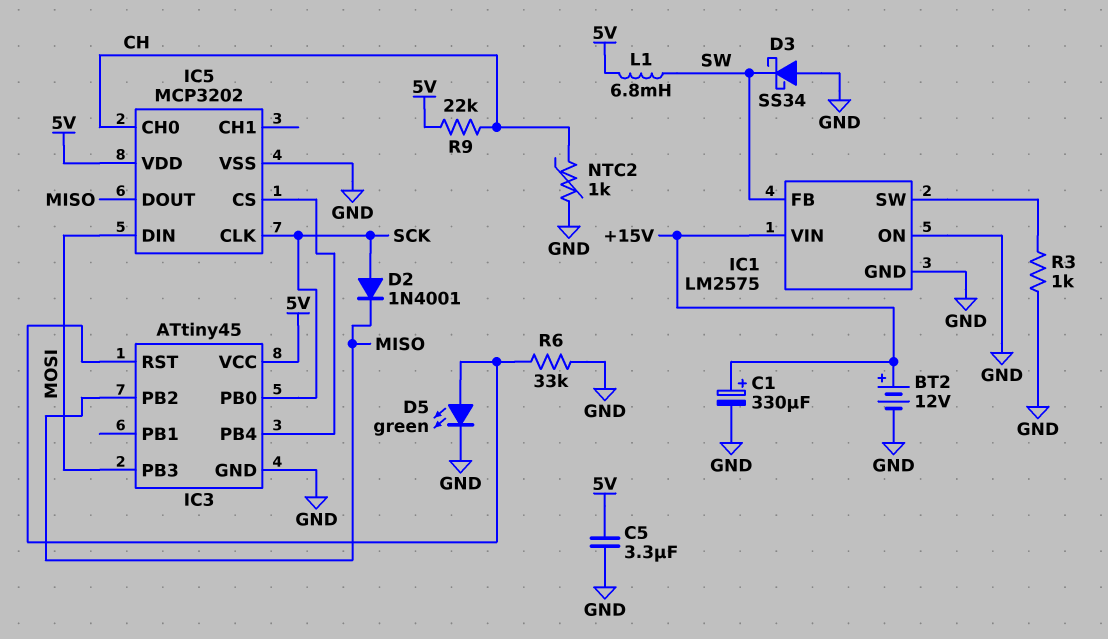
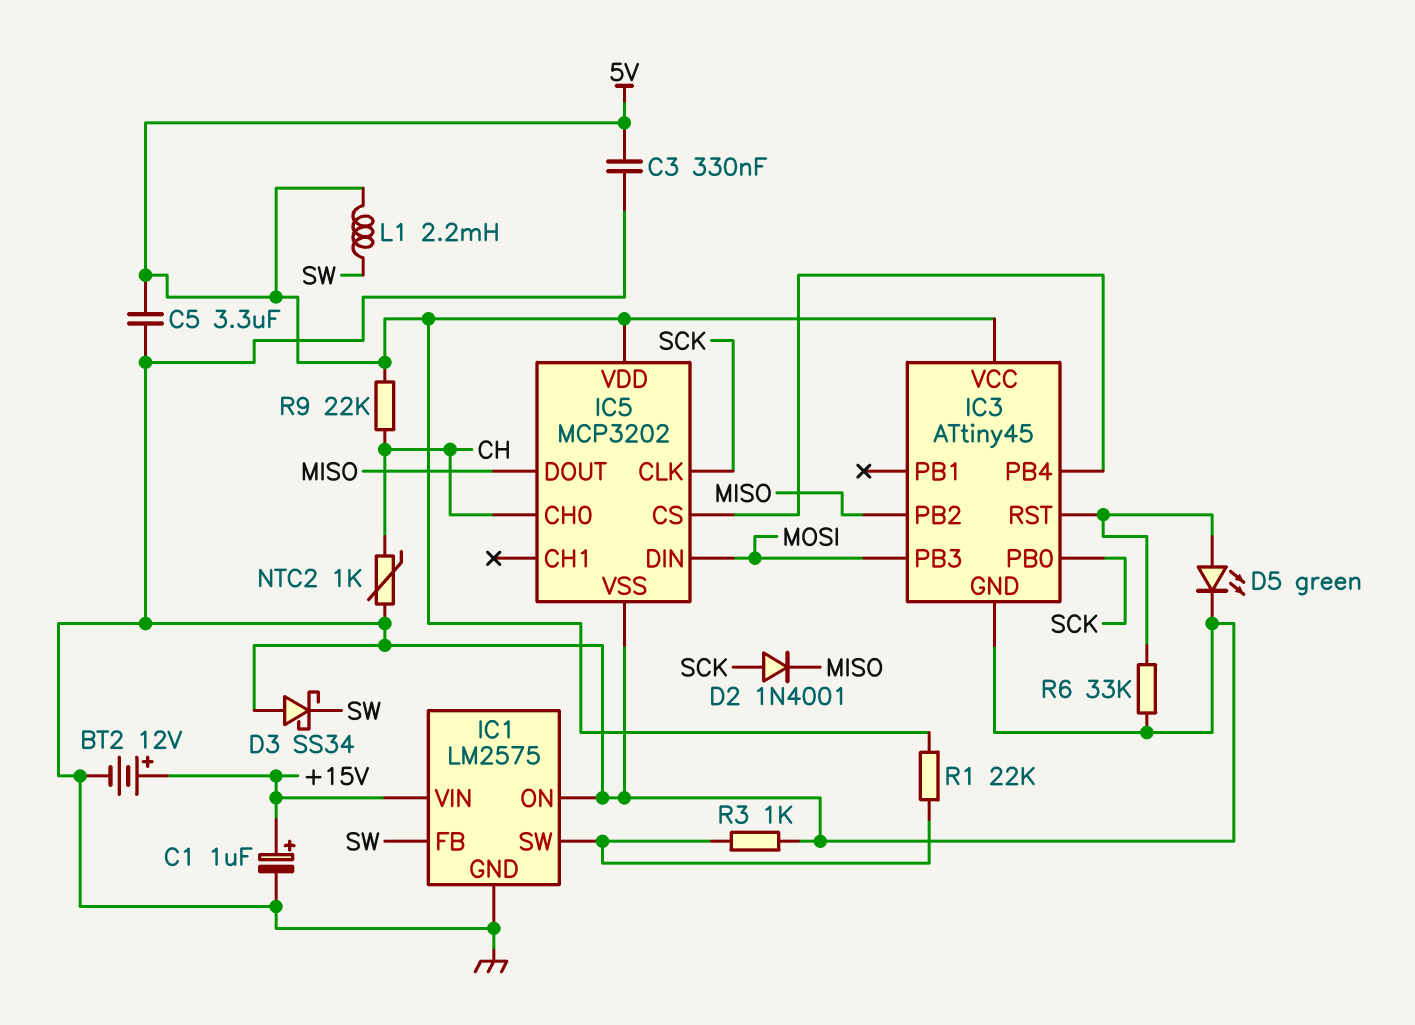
C1: 330uF (plus +15V, minus GND) -> 1uF (plus +15V, minus GND)
C3: none -> 330nF (5V, GND)
L1: 6.8mH (5V, SW) -> 2.2mH (5V, SW)
R1: none -> 22k (5V, IC1/SW)

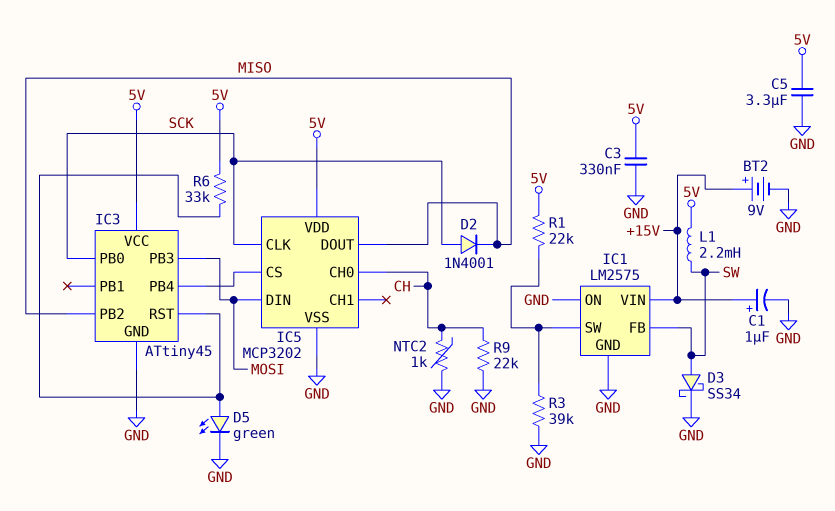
BT2: 12V (plus +15V, minus GND) -> 9V (plus +15V, minus GND)
D3: schottky SS34 (A GND, K SW) -> schottky SS34 (A SW, K GND)
R3: 1k (GND, IC1/SW) -> 39k (GND, IC1/SW)
R6: 33k (GND, IC3/RST) -> 33k (5V, IC3/RST)
R9: 22k (5V, CH) -> 22k (CH, GND)

